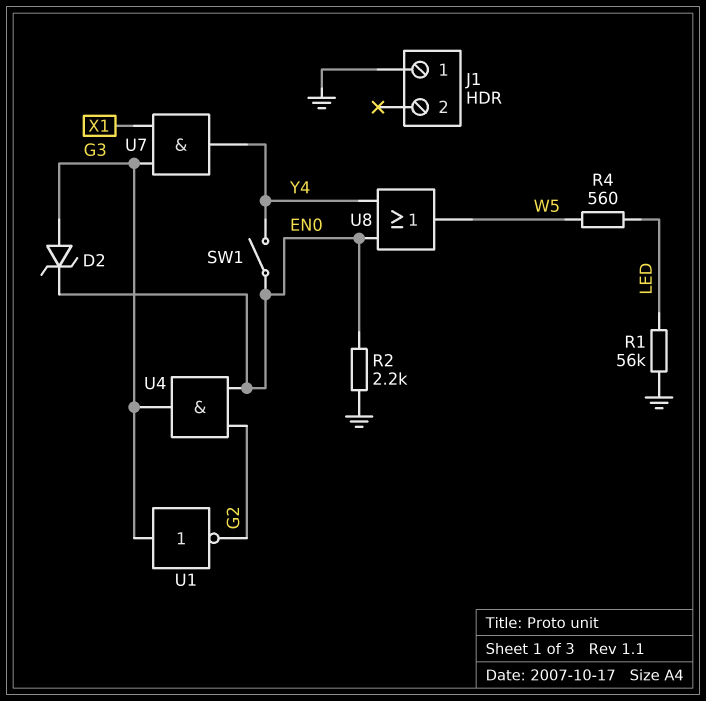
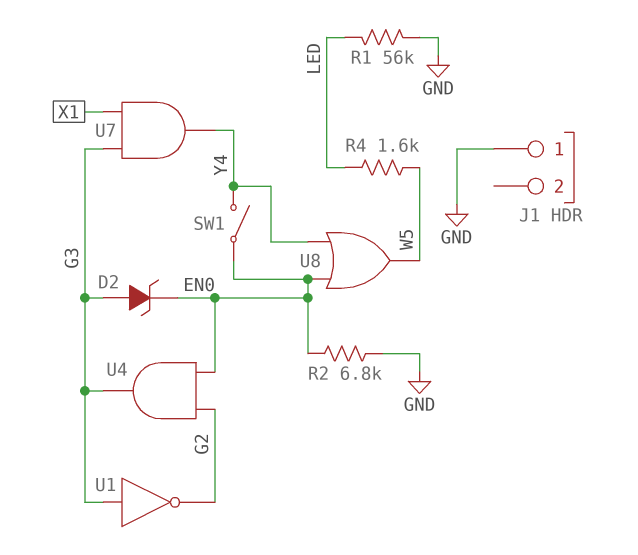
R2: 2.2k (EN0, GND) -> 6.8k (EN0, GND)
R4: 560 (LED, W5) -> 1.6k (LED, W5)

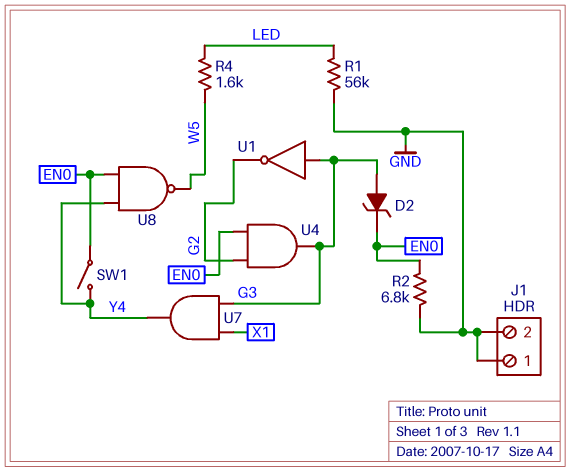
J1 pin 2: none -> GND
U8: OR (in EN0, in Y4, out W5) -> NAND (in EN0, in Y4, out W5)

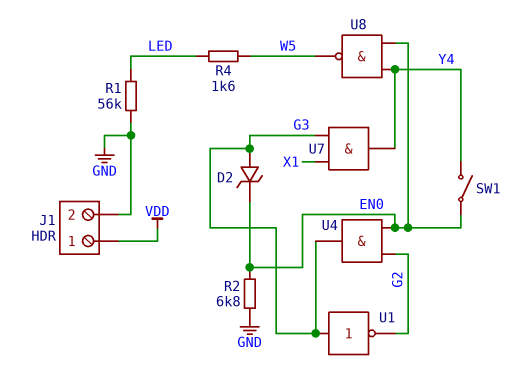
J1 pin 1: GND -> VDD

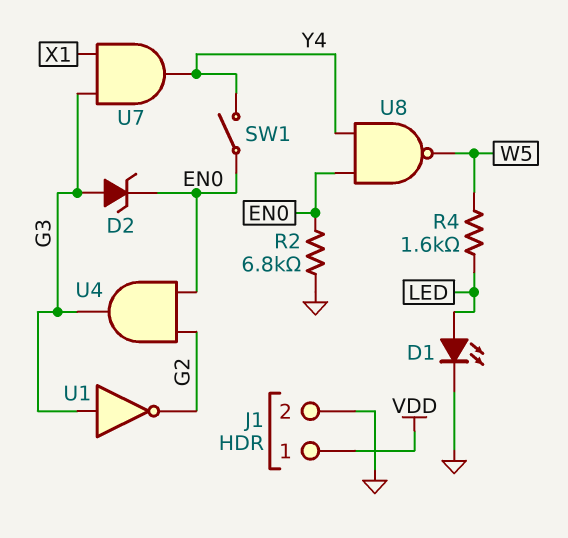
D1: none -> LED (A LED, K GND)
R1: 56k (GND, LED) -> none

